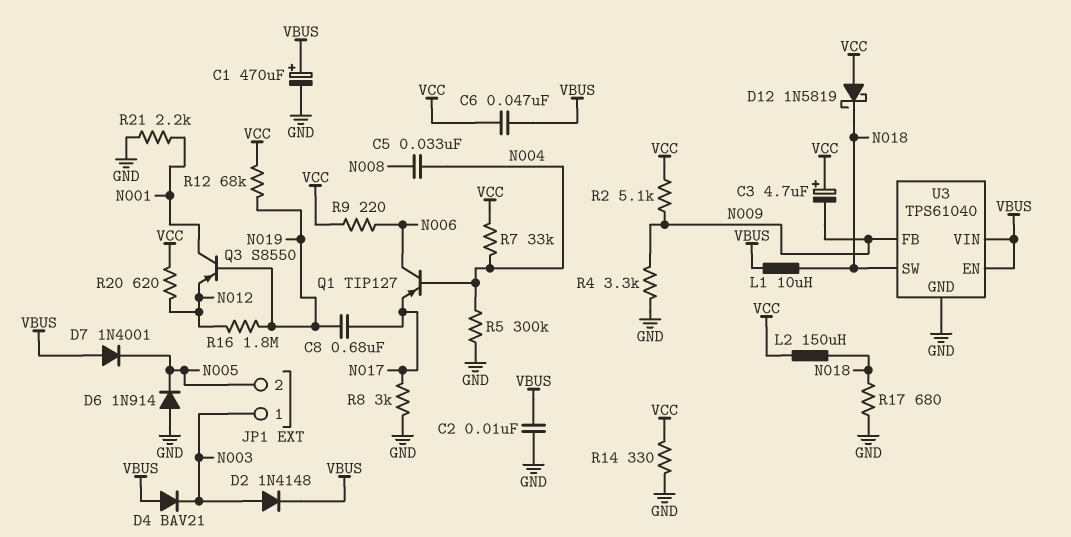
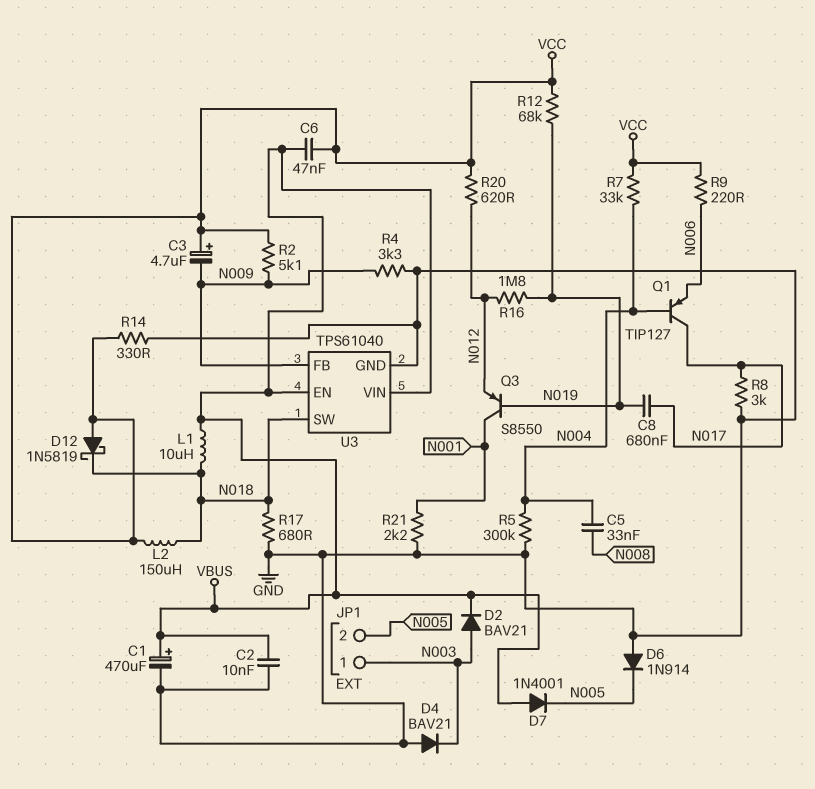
D2: diode 1N4148 (A N003, K VBUS) -> diode BAV21 (A N003, K VBUS)
D4: diode BAV21 (A VBUS, K N003) -> diode BAV21 (A GND, K N003)
Q1: PNP TIP127 (B N004, C N006, E N017) -> PNP TIP127 (B N004, C N017, E N006)

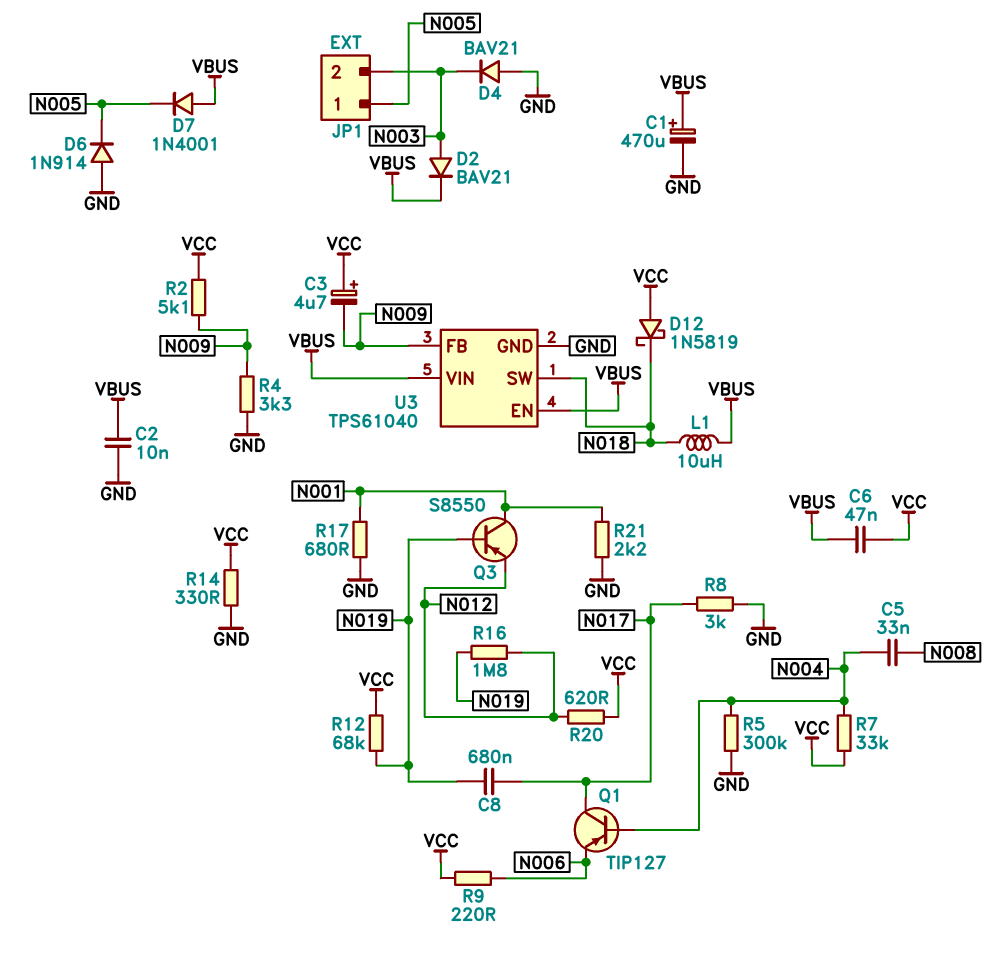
JP1 pin 1: N003 -> N005
JP1 pin 2: N005 -> N003
L2: 150uH (N018, VCC) -> none
R17: 680 (GND, N018) -> 680 (GND, N001)

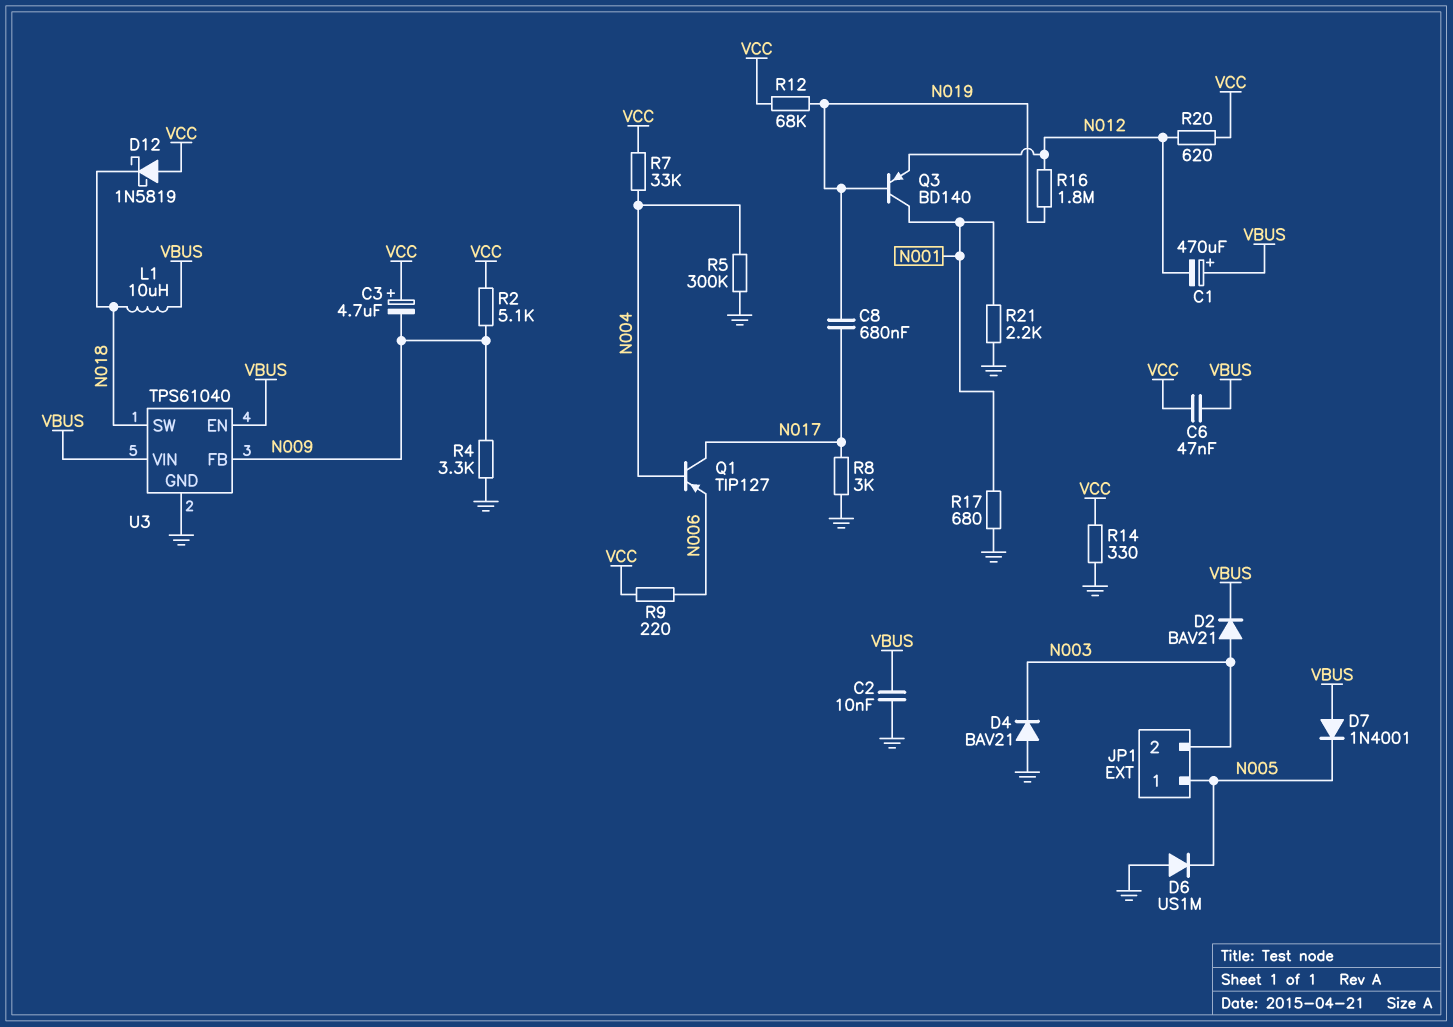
C1: 470uF (plus VBUS, minus GND) -> 470uF (plus VBUS, minus N012)
C5: 33nF (N004, N008) -> none
D6: diode 1N914 (A GND, K N005) -> diode US1M (A GND, K N005)
Q3: PNP S8550 (B N019, C N001, E N012) -> PNP BD140 (B N019, C N001, E N012)

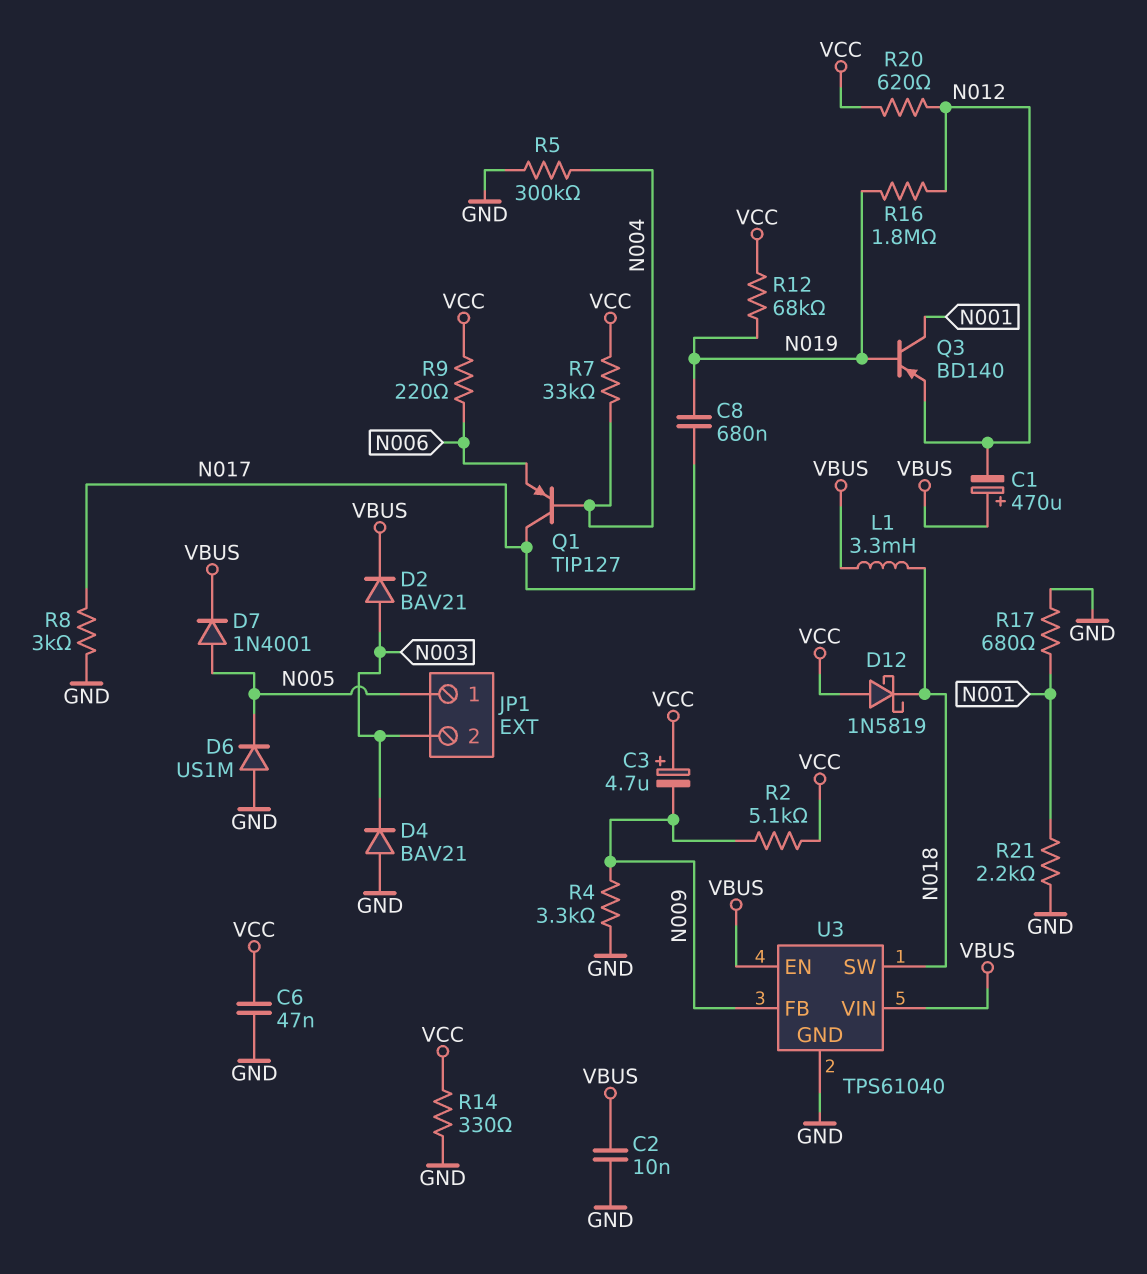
C6: 47nF (VBUS, VCC) -> 47nF (GND, VCC)
D7: diode 1N4001 (A VBUS, K N005) -> diode 1N4001 (A N005, K VBUS)
L1: 10uH (N018, VBUS) -> 3.3mH (N018, VBUS)

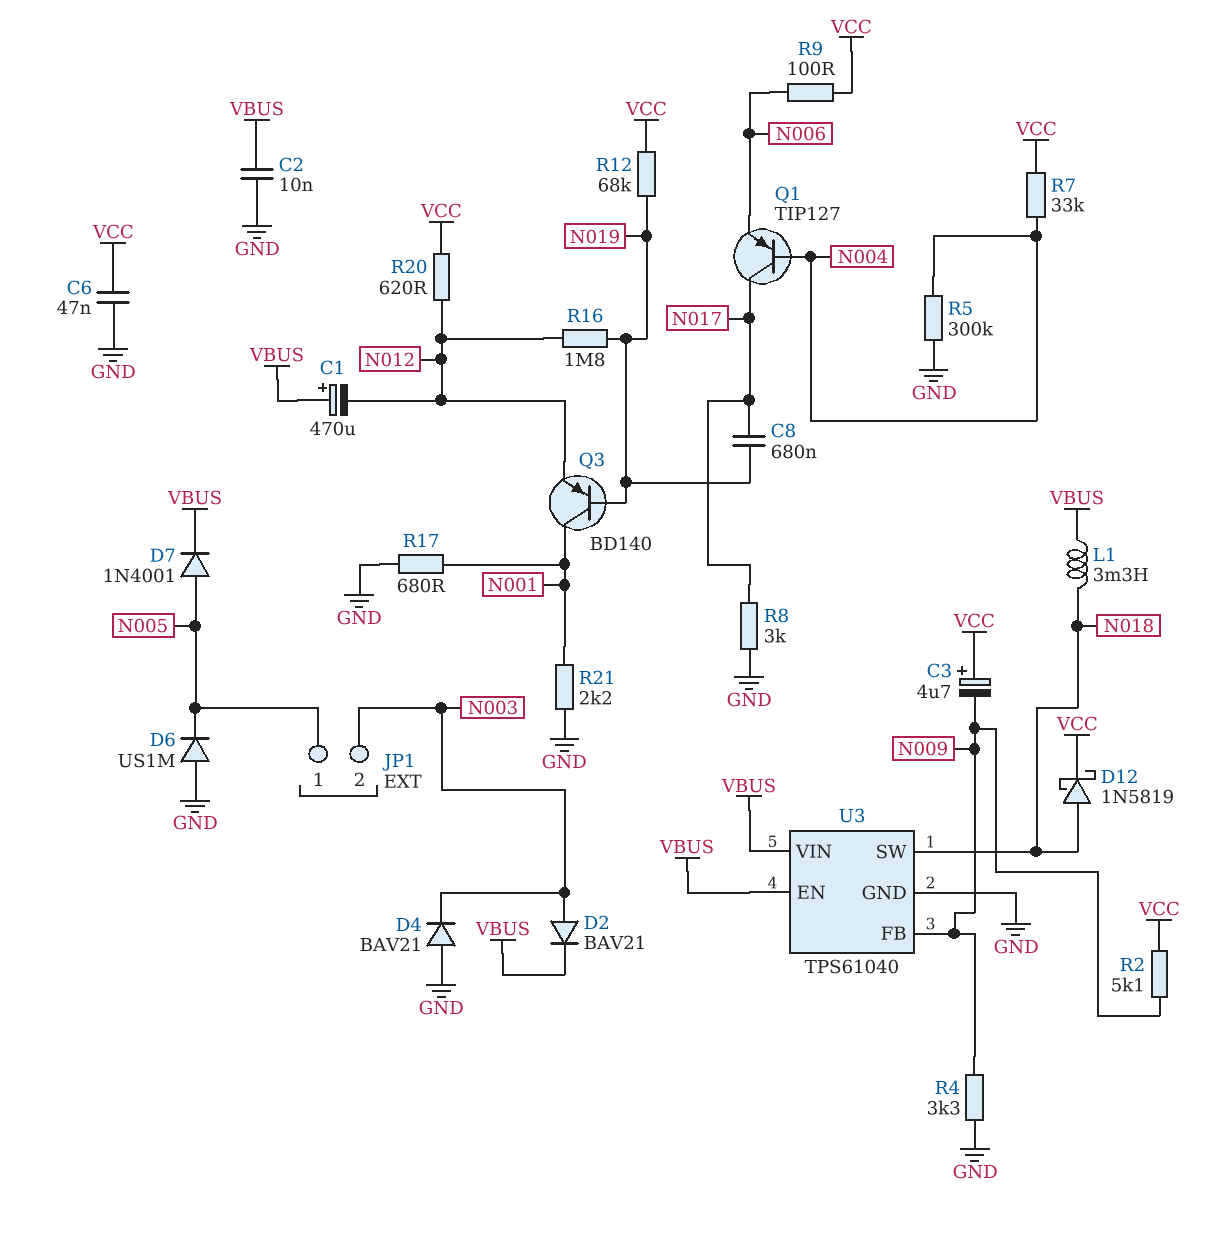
D12: schottky 1N5819 (A VCC, K N018) -> schottky 1N5819 (A N018, K VCC)
R9: 220 (N006, VCC) -> 100 (N006, VCC)
R14: 330 (GND, VCC) -> none

